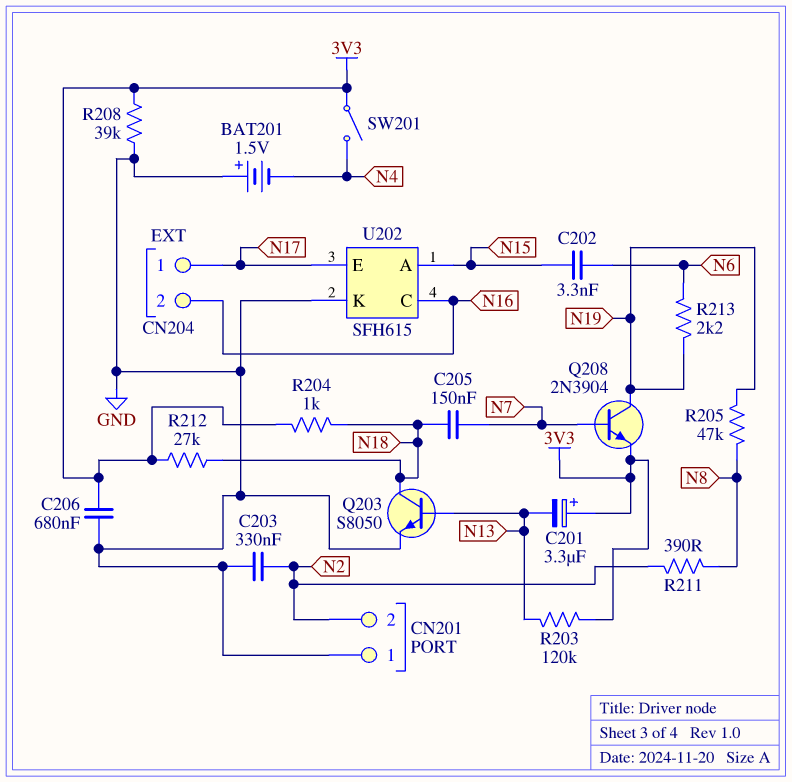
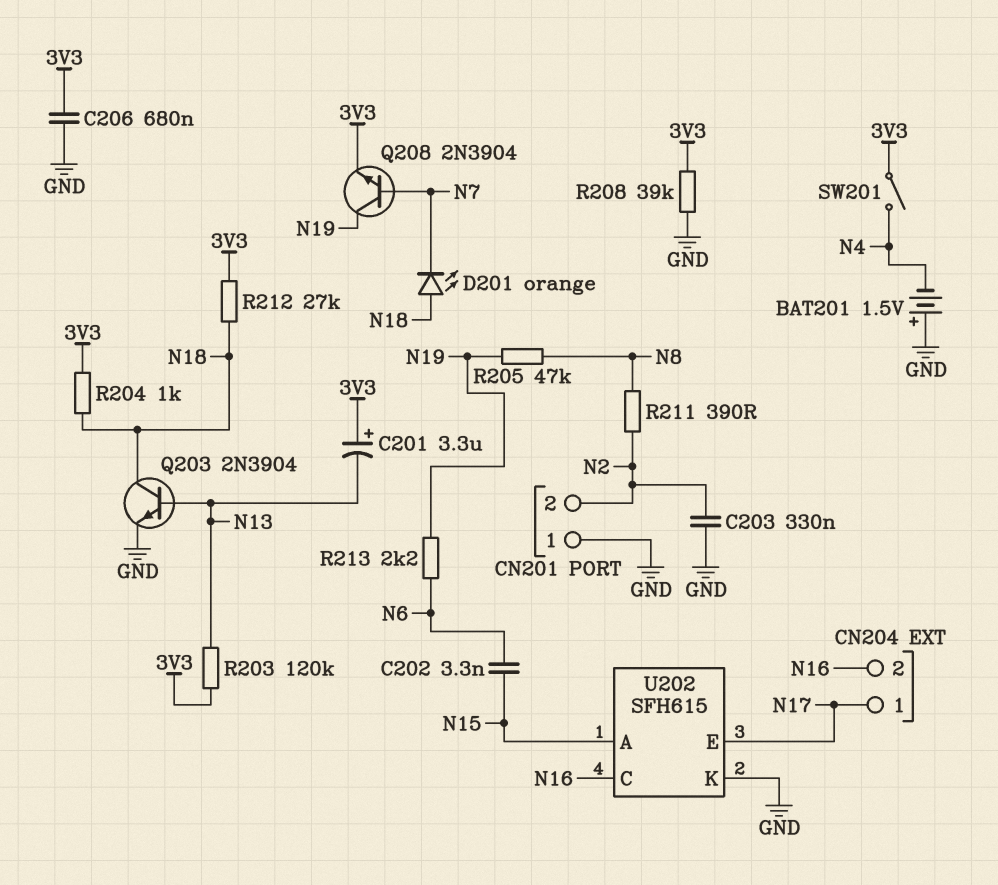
C205: 150nF (N7, N18) -> none
D201: none -> LED orange (A N18, K N7)
Q203: NPN S8050 (B N13, C N18, E GND) -> NPN 2N3904 (B N13, C N18, E GND)

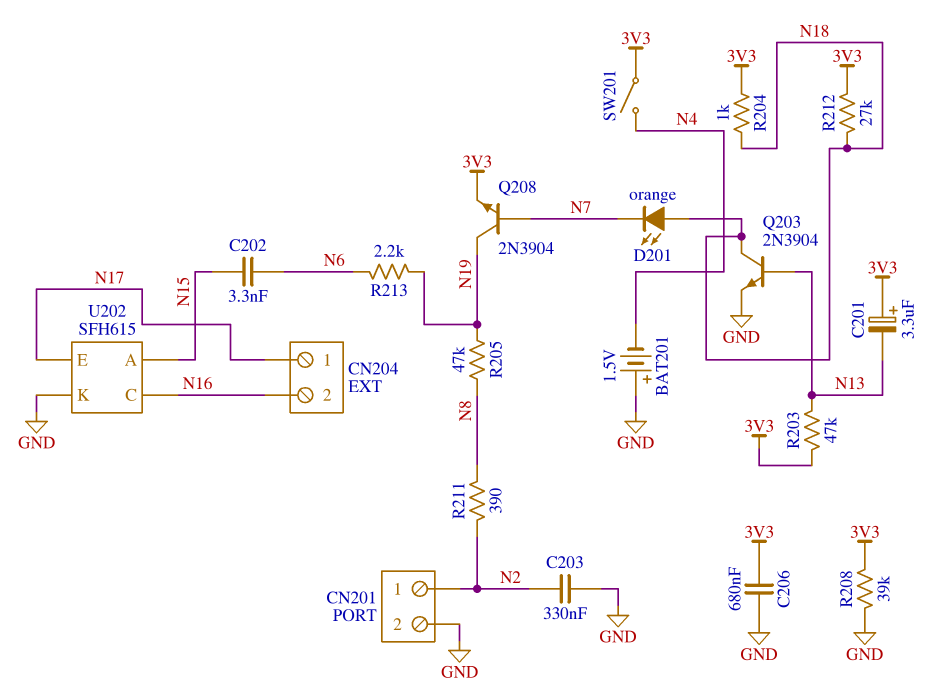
CN201 pin 1: GND -> N2
CN201 pin 2: N2 -> GND
R203: 120k (3V3, N13) -> 47k (3V3, N13)

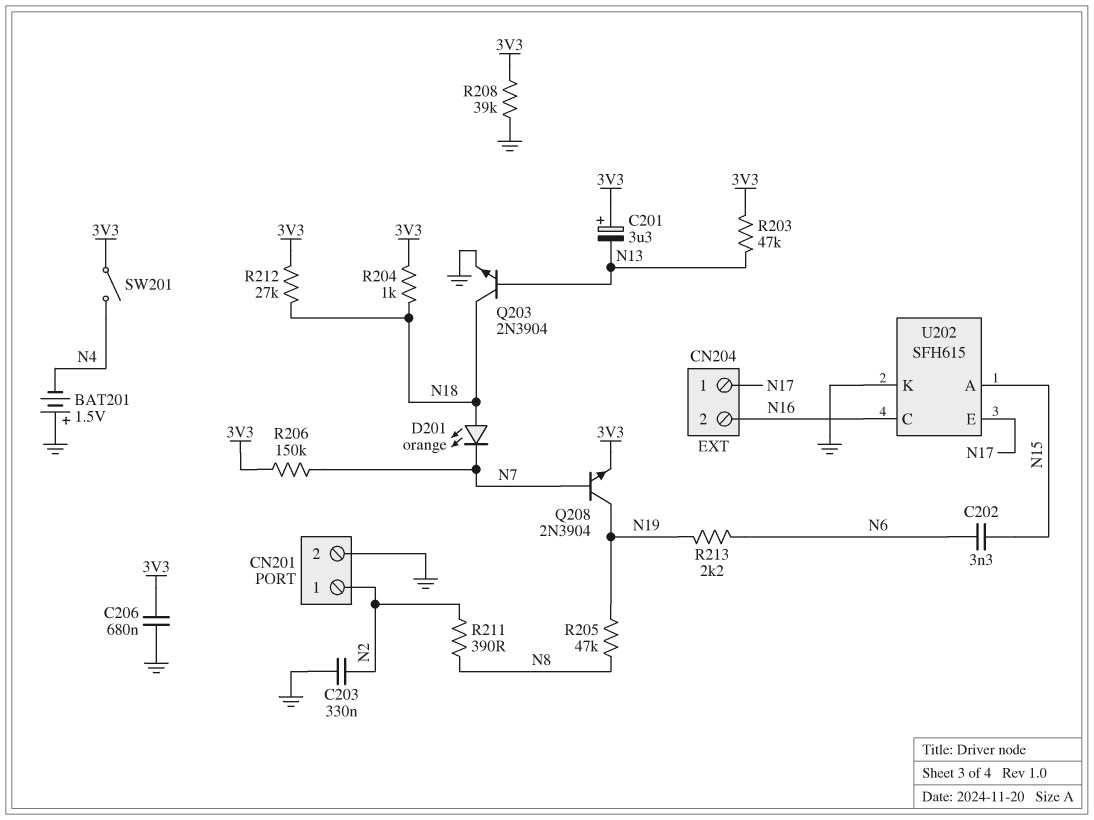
R206: none -> 150k (3V3, N7)

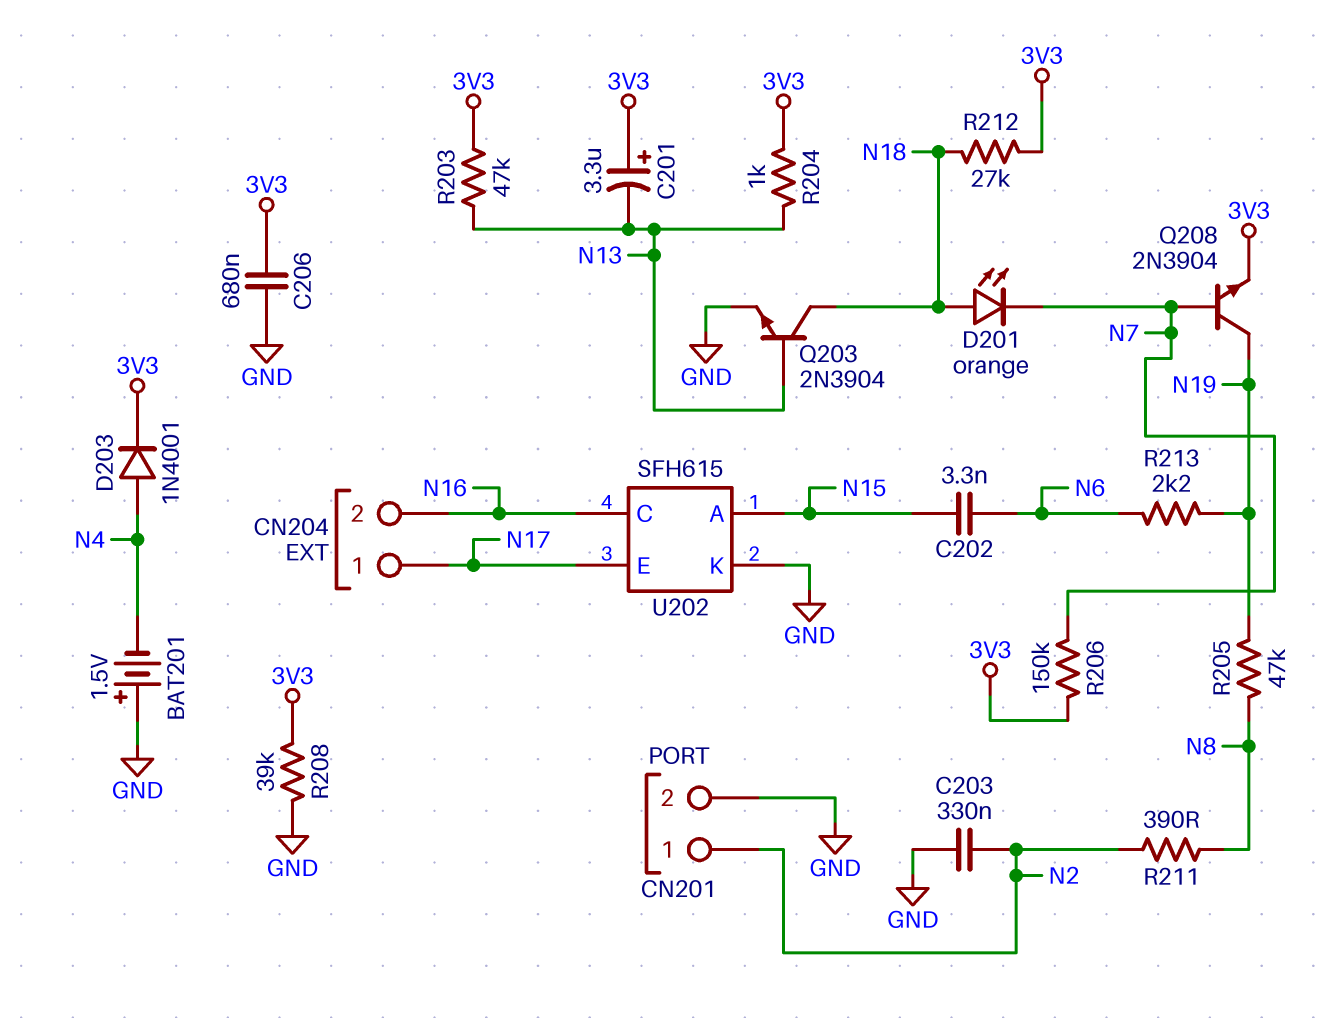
D203: none -> diode 1N4001 (A N4, K 3V3)
R204: 1k (3V3, N18) -> 1k (3V3, N13)
SW201: switch (3V3, N4) -> none

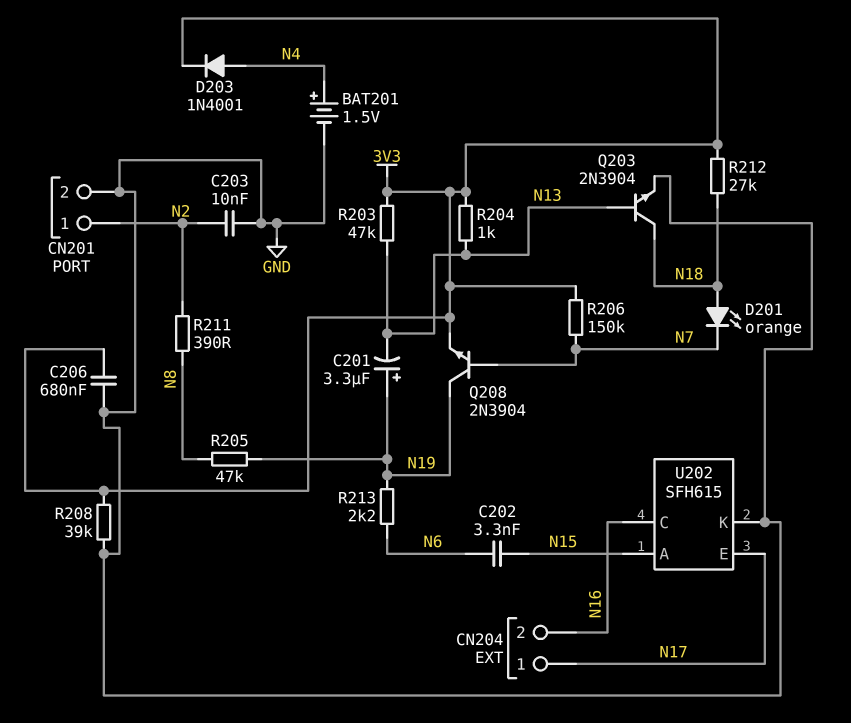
BAT201: 1.5V (plus GND, minus N4) -> 1.5V (plus N4, minus GND)
C201: 3.3uF (plus 3V3, minus N13) -> 3.3uF (plus N19, minus N13)
C203: 330nF (GND, N2) -> 10nF (GND, N2)

